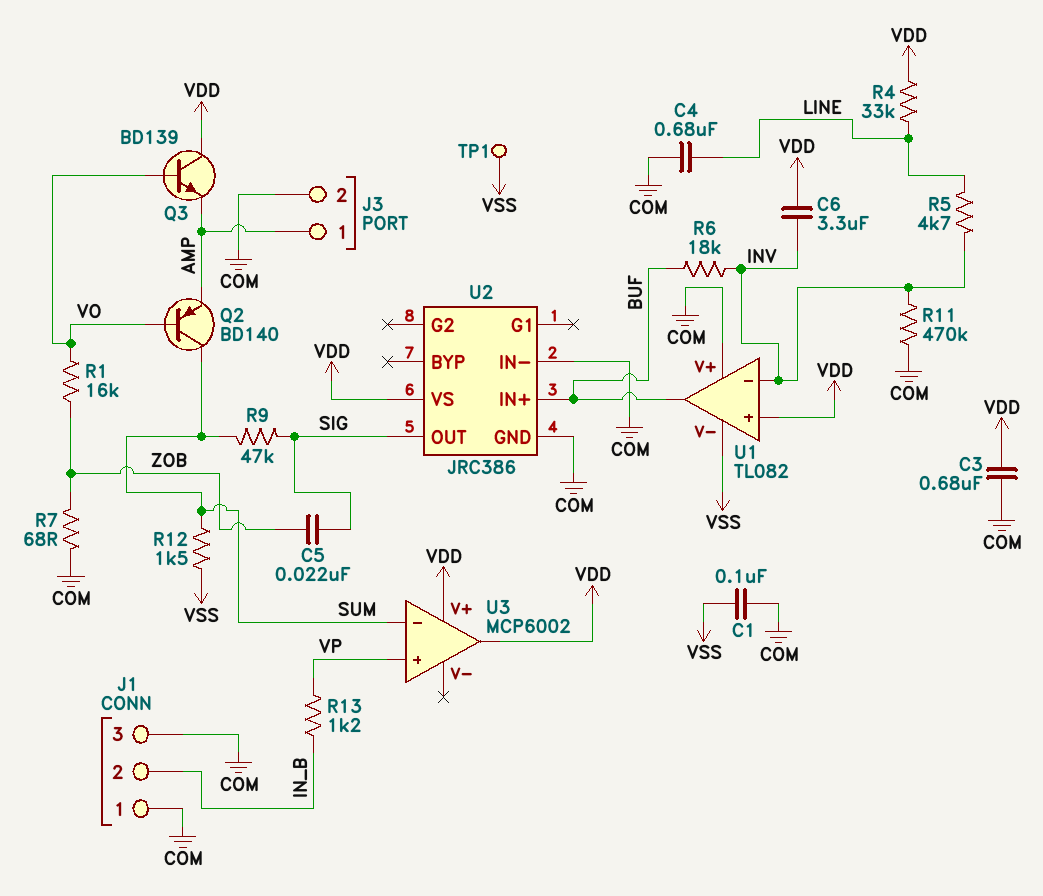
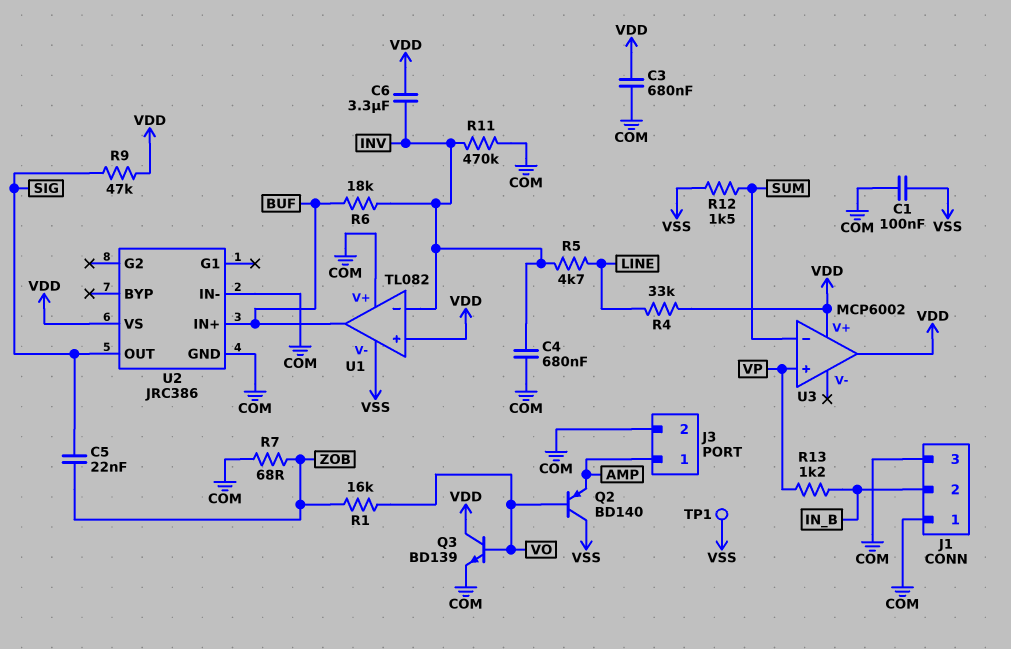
C4: 680nF (COM, LINE) -> 680nF (COM, INV)
Q2: PNP BD140 (B VO, C SUM, E AMP) -> PNP BD140 (B VO, C VSS, E AMP)
Q3: NPN BD139 (B VO, C VDD, E AMP) -> NPN BD139 (B VO, C VDD, E COM)
R9: 47k (SIG, SUM) -> 47k (SIG, VDD)

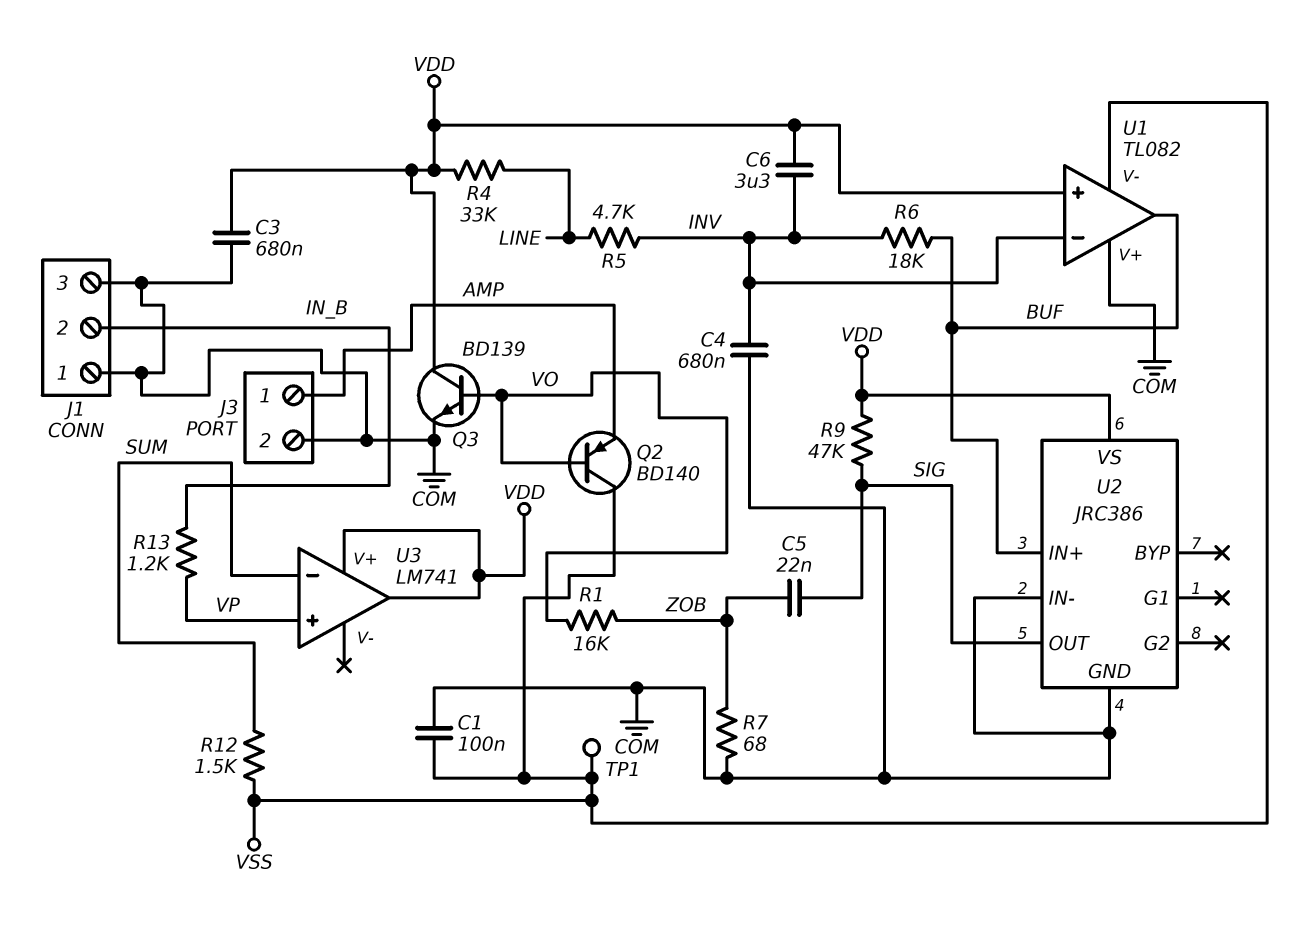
R11: 470k (COM, INV) -> none
U3: MCP6002 -> LM741

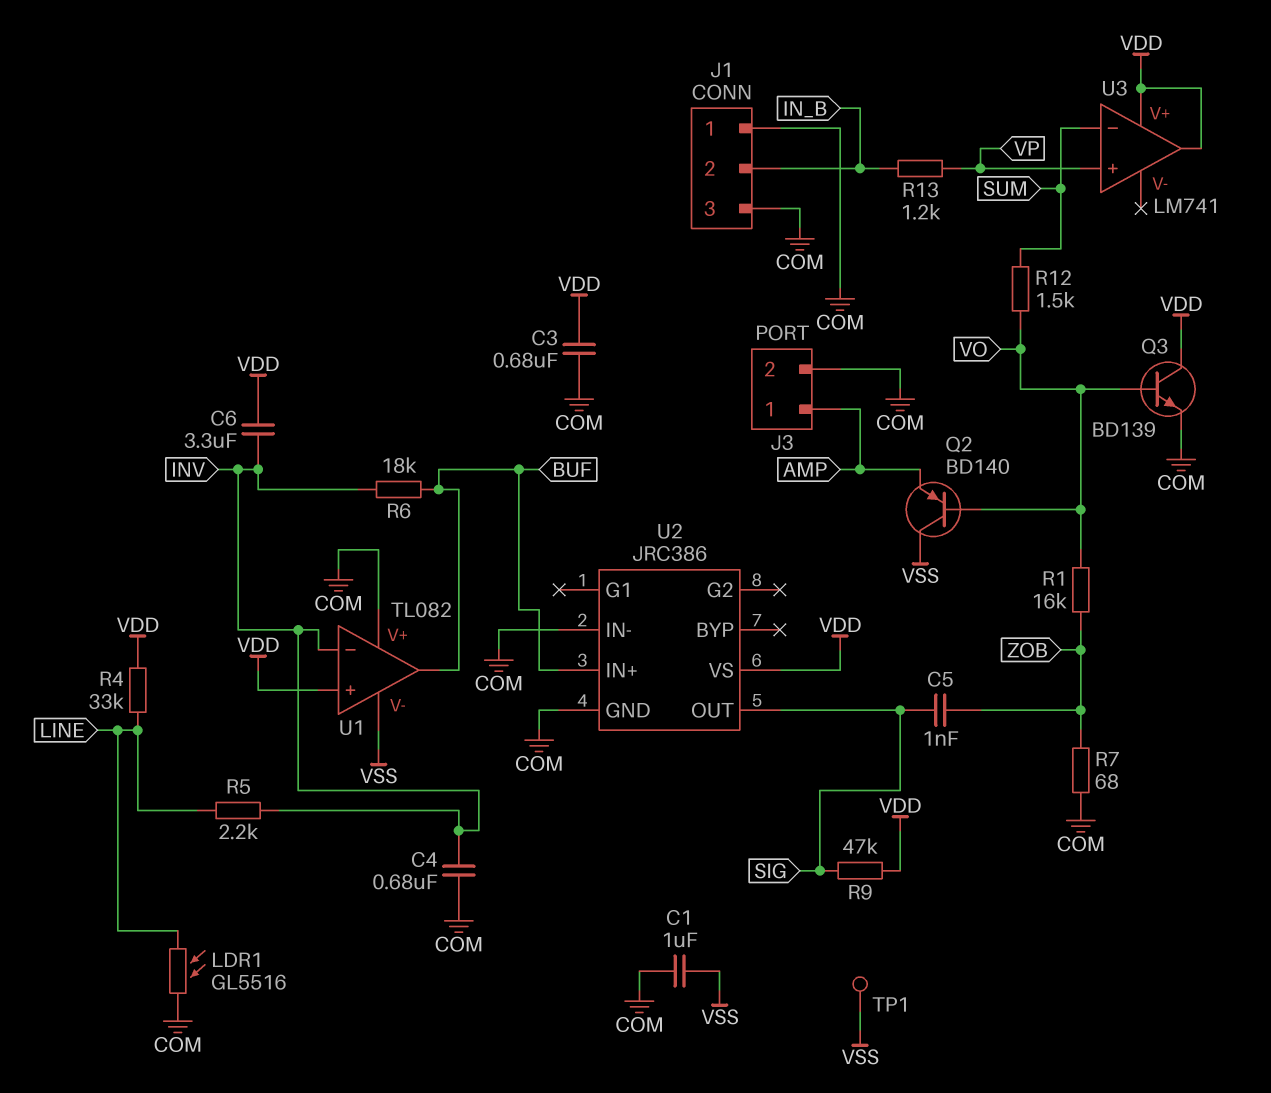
C1: 100nF (COM, VSS) -> 1uF (COM, VSS)
C5: 22nF (SIG, ZOB) -> 1nF (SIG, ZOB)
LDR1: none -> GL5516 (COM, LINE)
R5: 4.7k (INV, LINE) -> 2.2k (INV, LINE)
R12: 1.5k (SUM, VSS) -> 1.5k (SUM, VO)

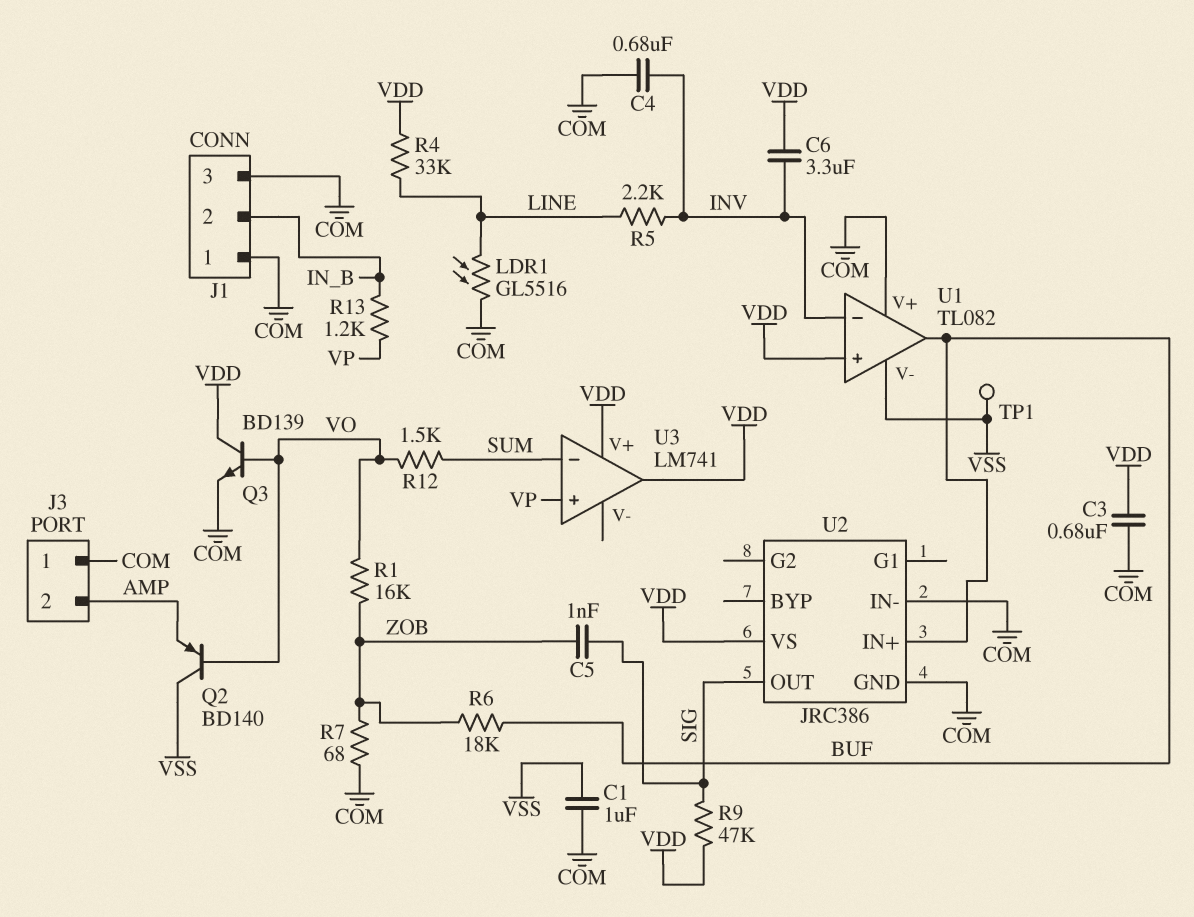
J3 pin 1: AMP -> COM
J3 pin 2: COM -> AMP
R6: 18k (BUF, INV) -> 18k (BUF, ZOB)

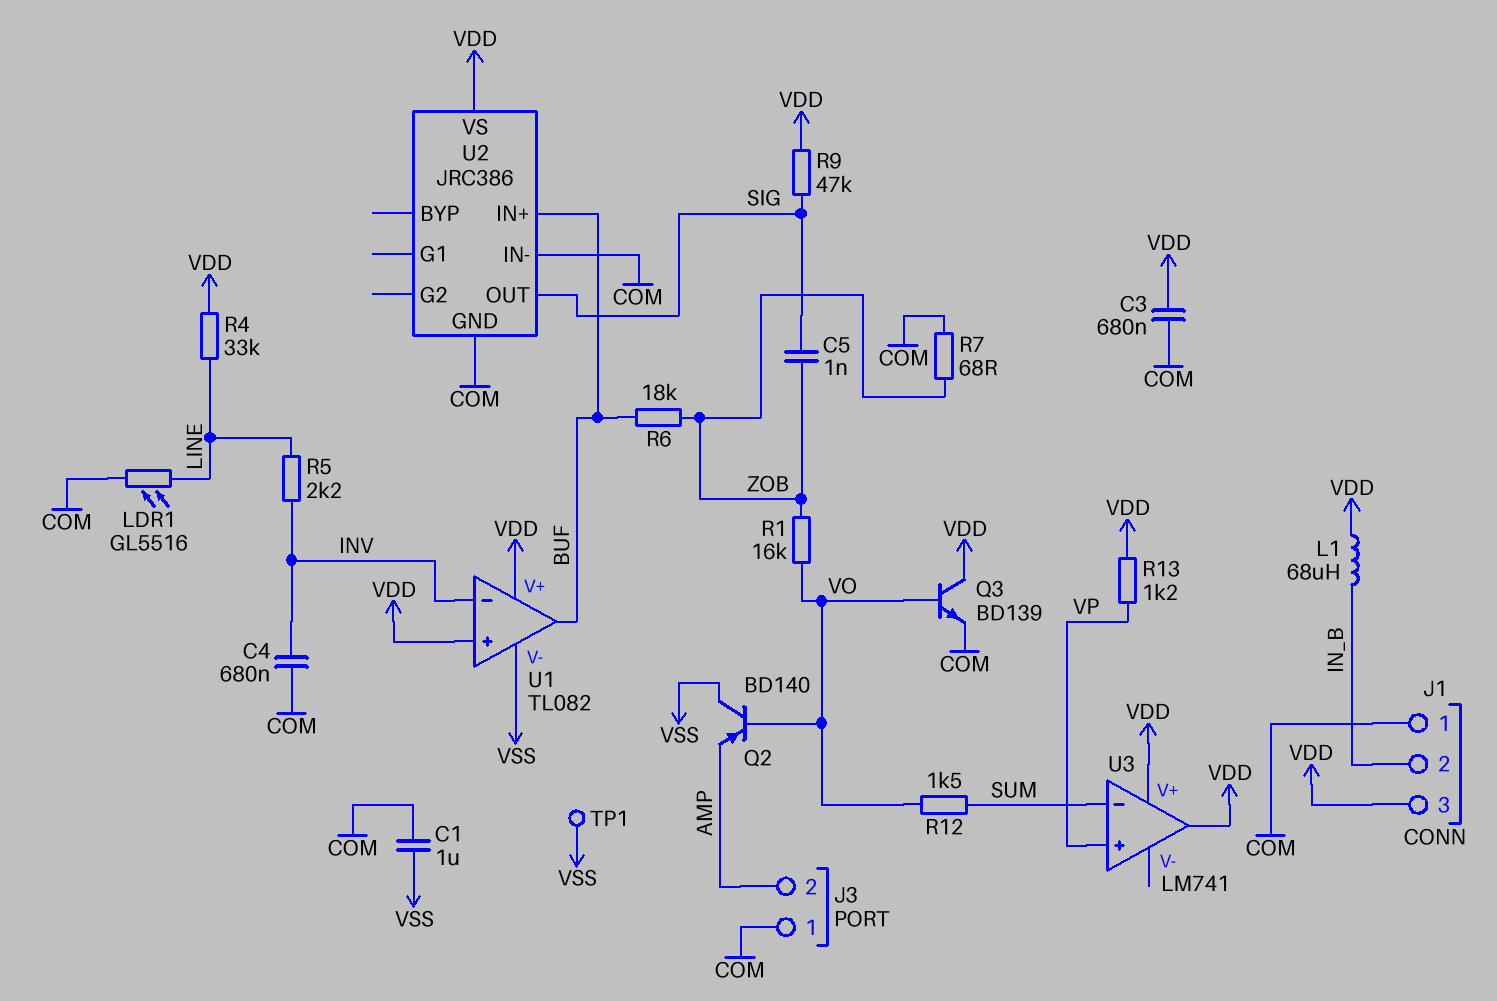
C6: 3.3uF (INV, VDD) -> none
J1 pin 3: COM -> VDD
L1: none -> 68uH (IN_B, VDD)
R13: 1.2k (IN_B, VP) -> 1.2k (VDD, VP)
U1 pin V+: COM -> VDD

